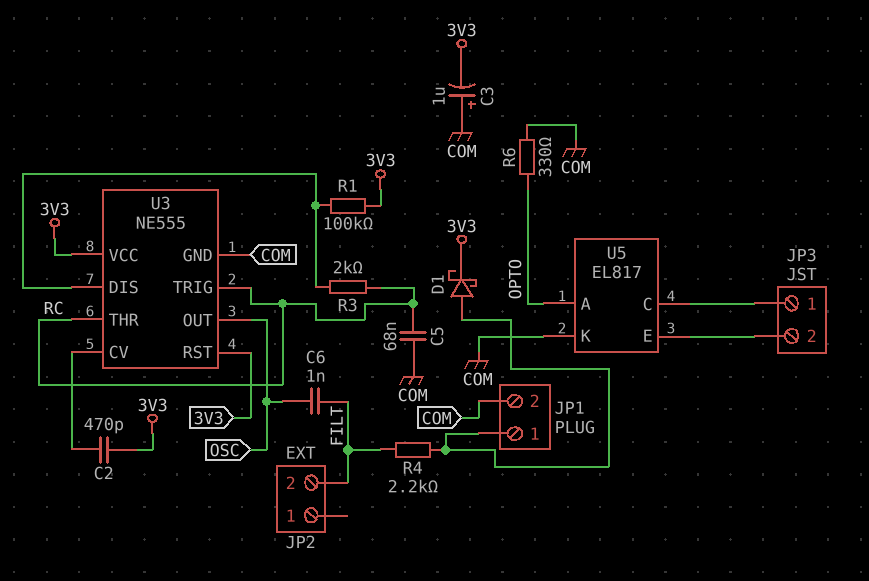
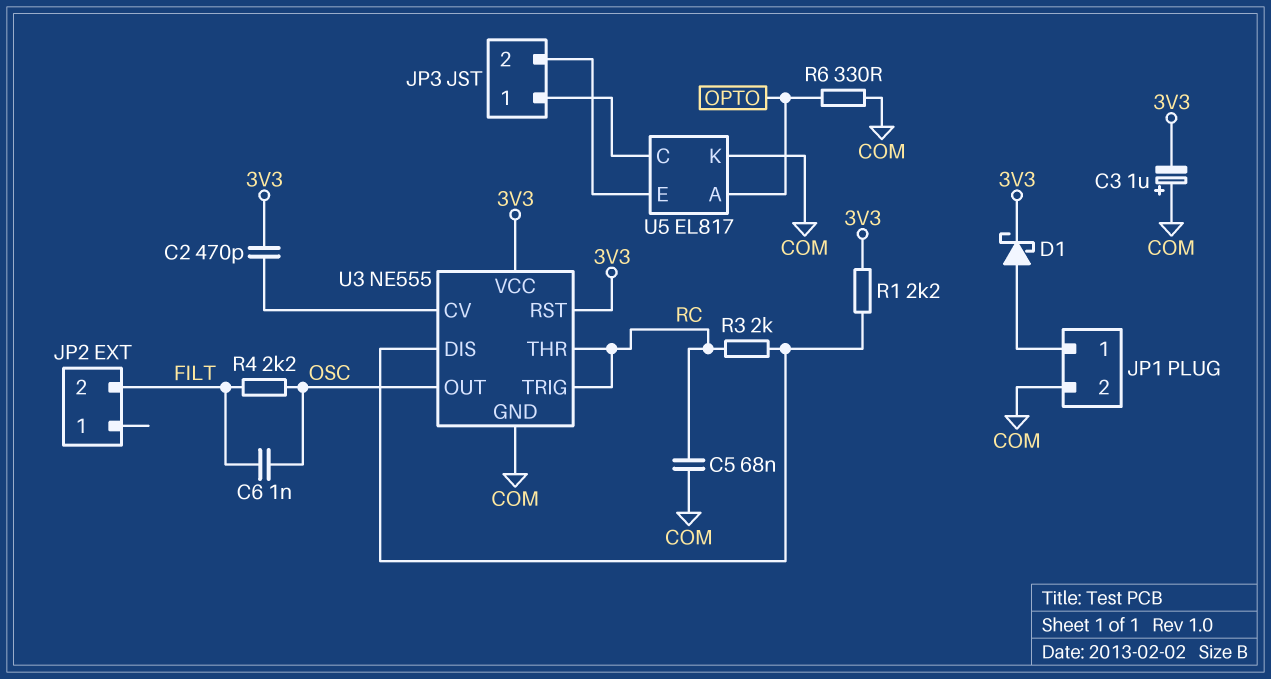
R1: 100k (3V3, U3/DIS) -> 2.2k (3V3, U3/DIS)
R4: 2.2k (FILT, JP1/1) -> 2.2k (FILT, OSC)

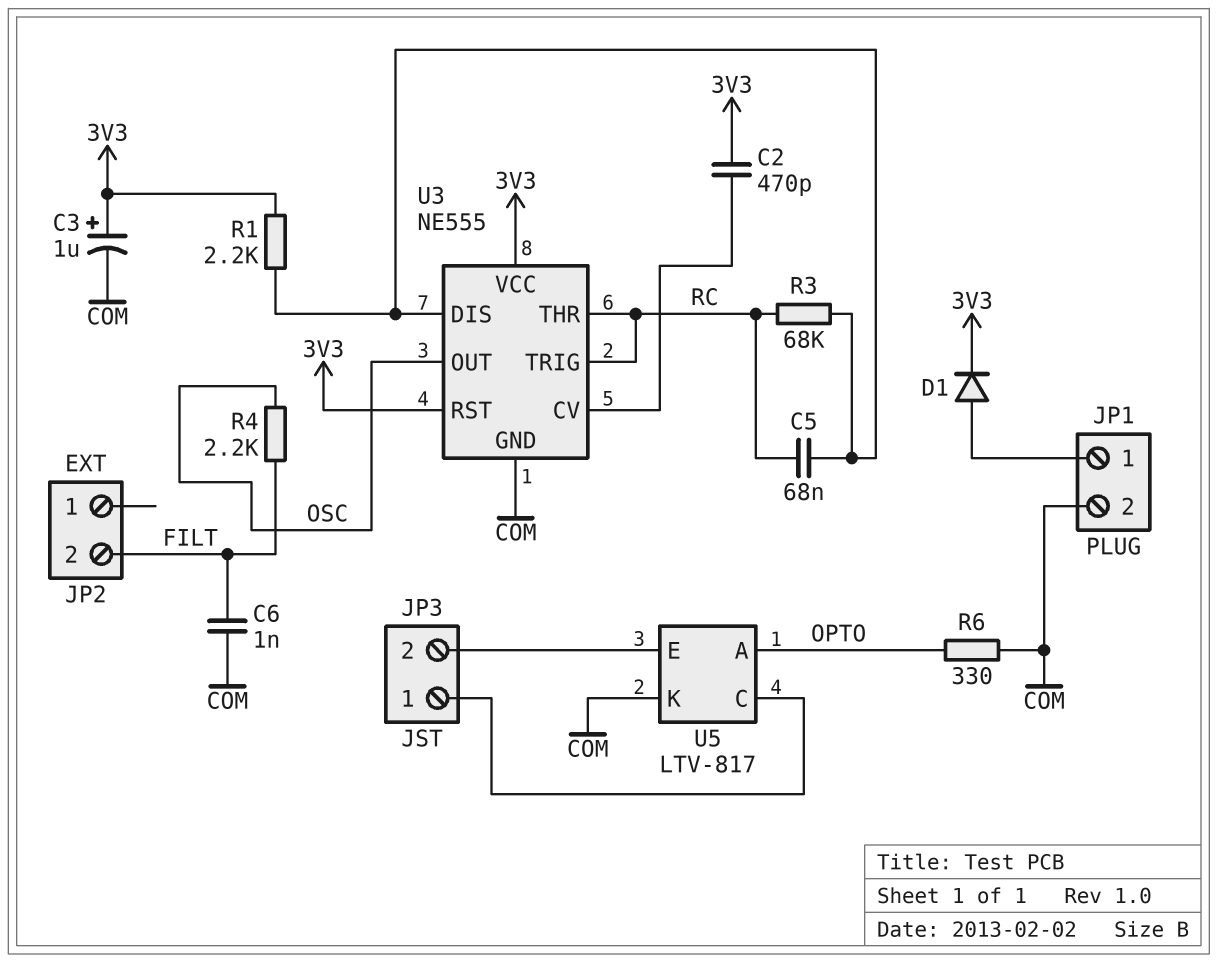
C3: 1uF (plus COM, minus 3V3) -> 1uF (plus 3V3, minus COM)
C5: 68nF (COM, RC) -> 68nF (RC, U3/DIS)
C6: 1nF (FILT, OSC) -> 1nF (COM, FILT)
D1: schottky (A JP1/1, K 3V3) -> diode (A JP1/1, K 3V3)
R3: 2k (RC, U3/DIS) -> 68k (RC, U3/DIS)
U5: EL817 -> LTV-817

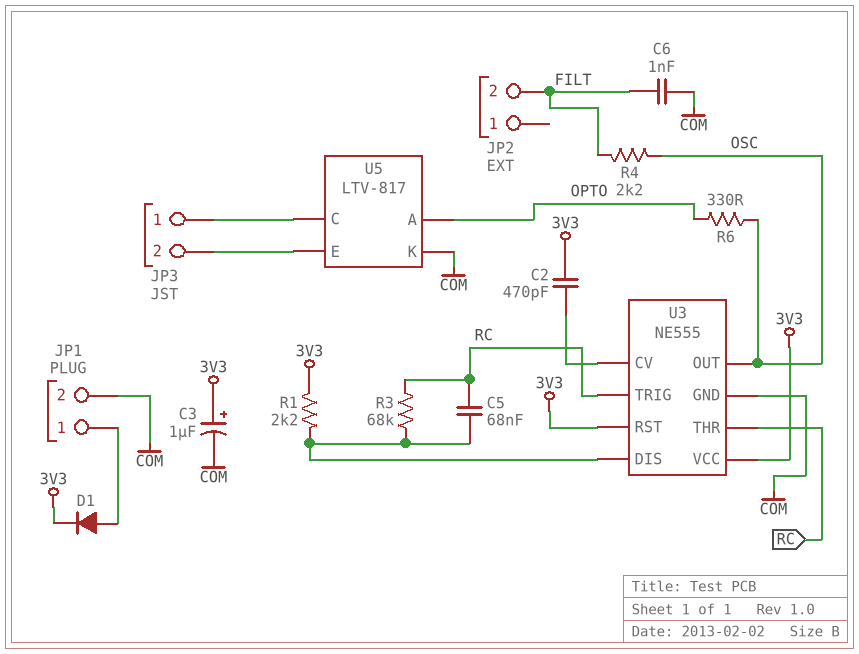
R6: 330 (COM, OPTO) -> 330 (OPTO, OSC)

